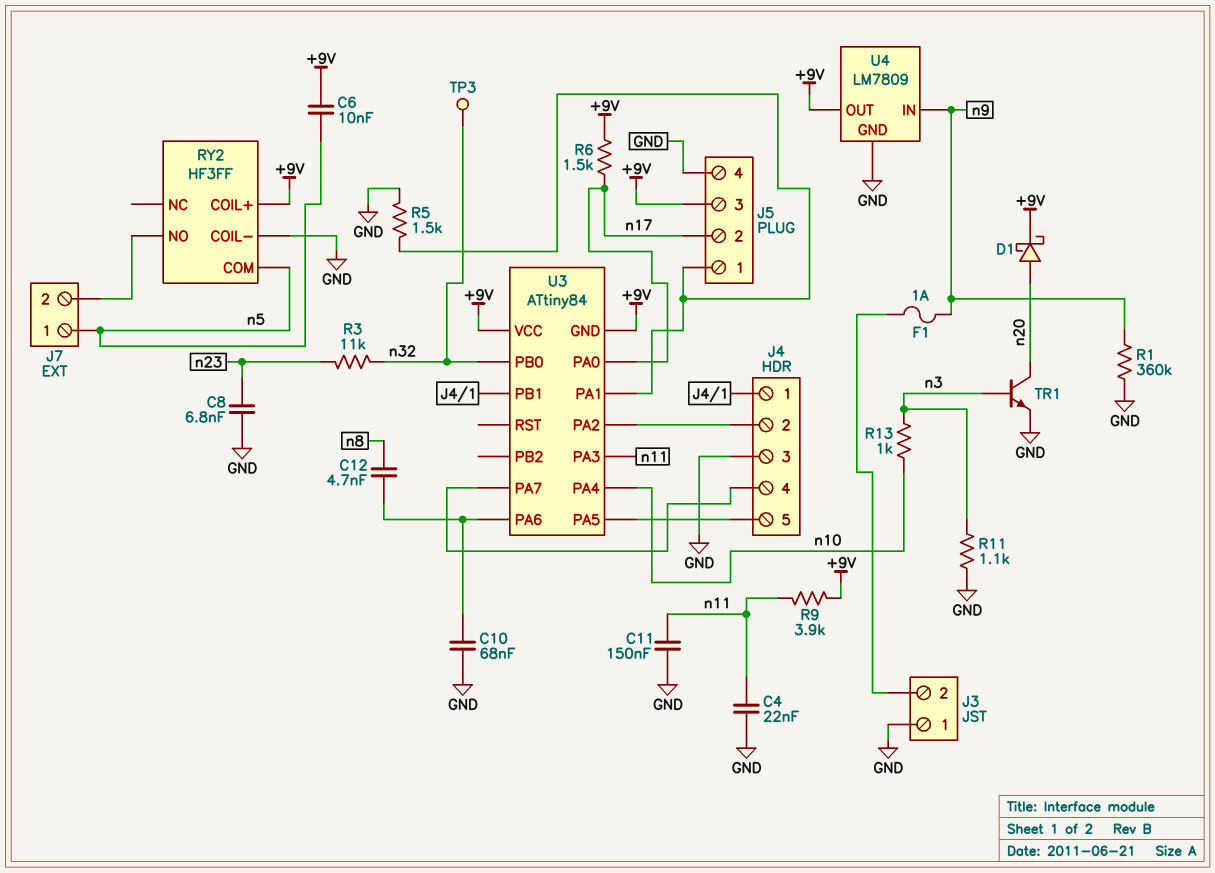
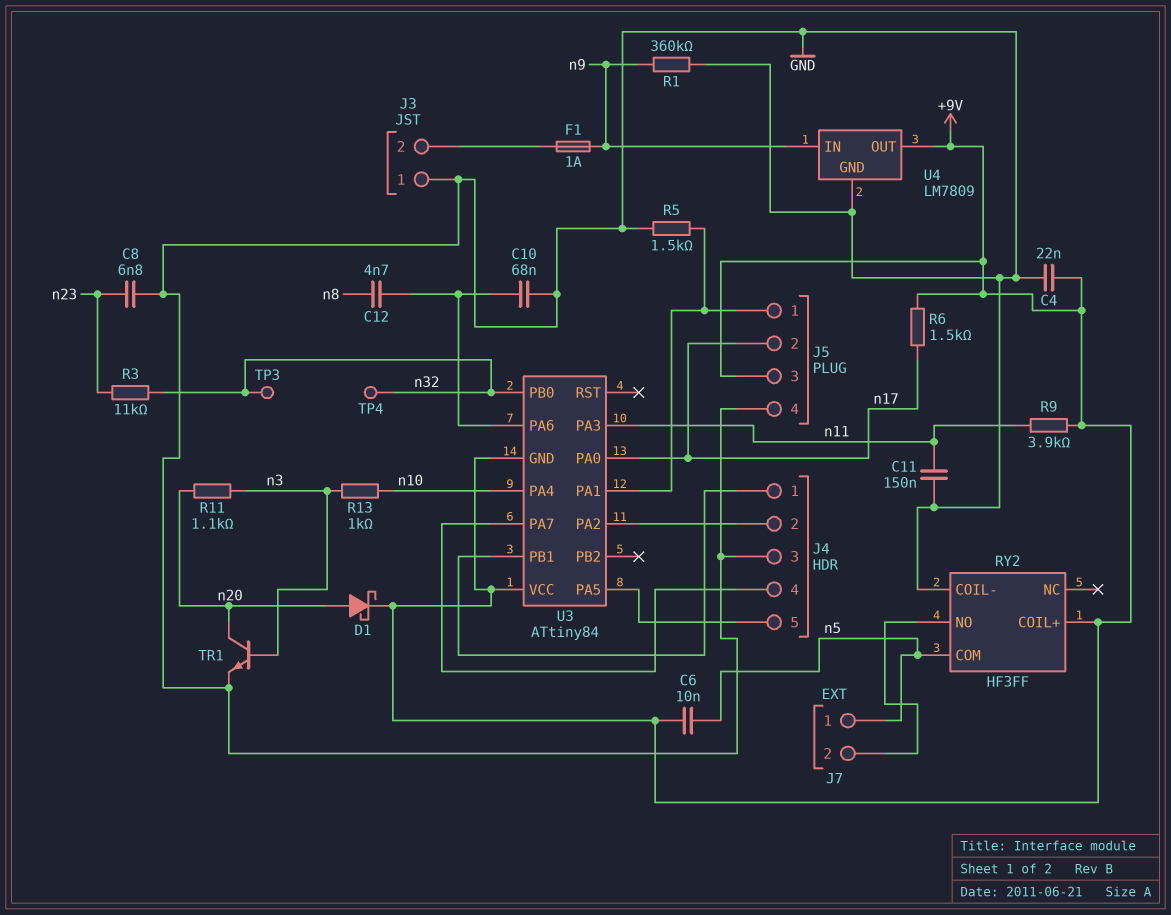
C4: 22nF (GND, n11) -> 22nF (+9V, GND)
R11: 1.1k (GND, n3) -> 1.1k (n3, n20)
TP4: none -> test point (n32)

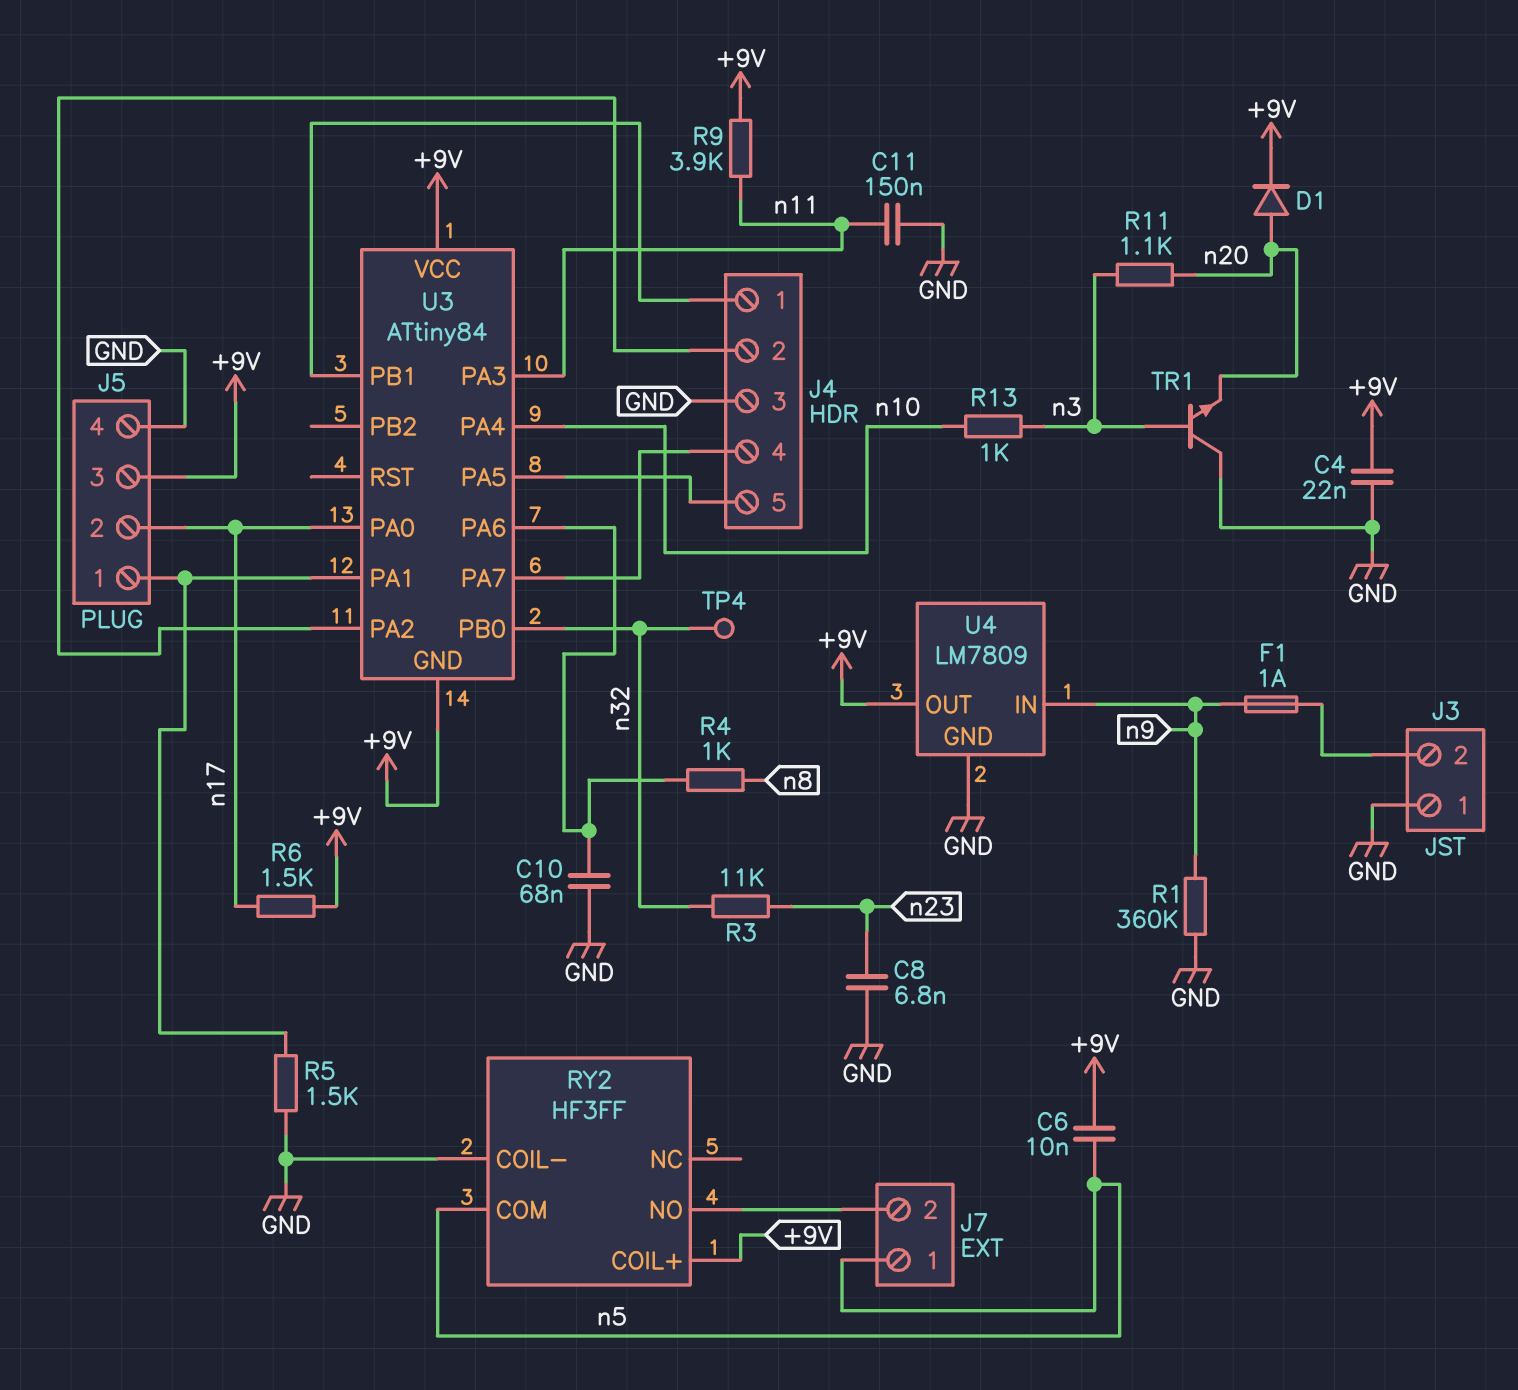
C12: 4.7nF (U3/PA6, n8) -> none
D1: schottky (A n20, K +9V) -> diode (A n20, K +9V)
R4: none -> 1k (U3/PA6, n8)
TP3: test point (n32) -> none
TR1: NPN (B n3, C n20, E GND) -> NPN (B n3, C GND, E n20)

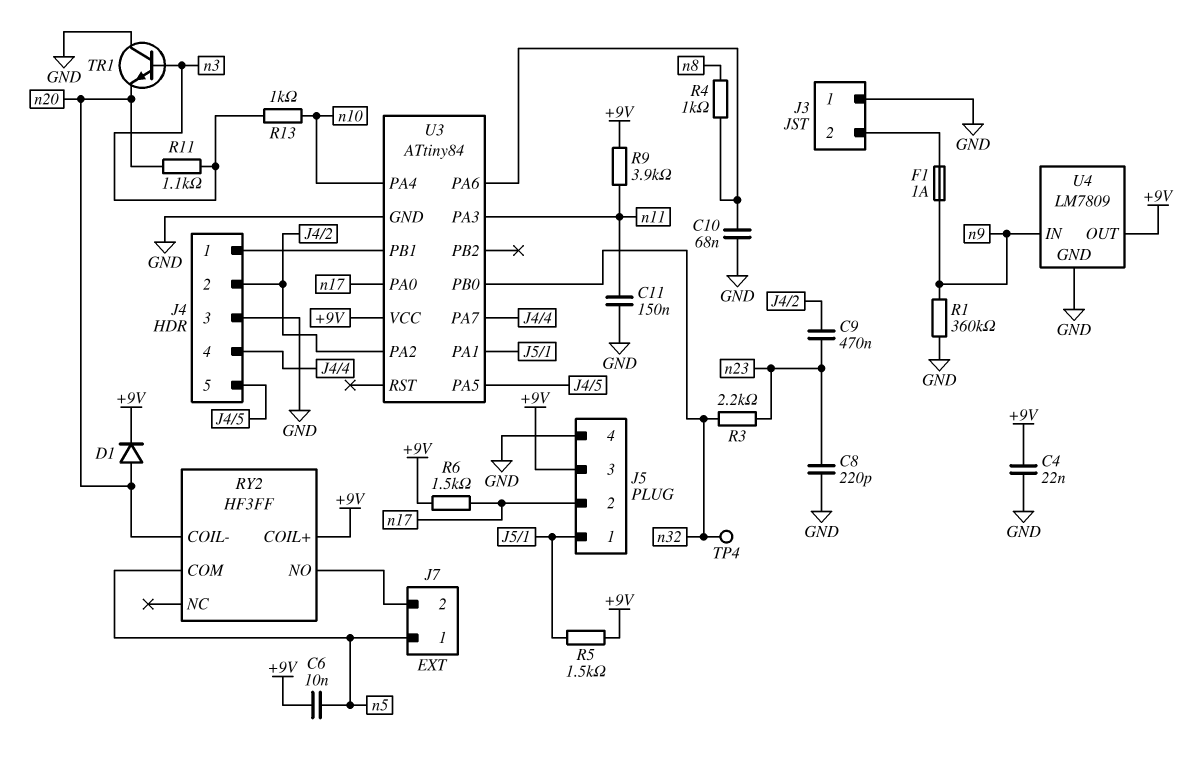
C8: 6.8nF (GND, n23) -> 220pF (GND, n23)
C9: none -> 470nF (J4/2, n23)
R3: 11k (n23, n32) -> 2.2k (n23, n32)
R5: 1.5k (GND, J5/1) -> 1.5k (+9V, J5/1)
RY2 pin COIL-: GND -> n20
U3 pin GND: +9V -> GND

